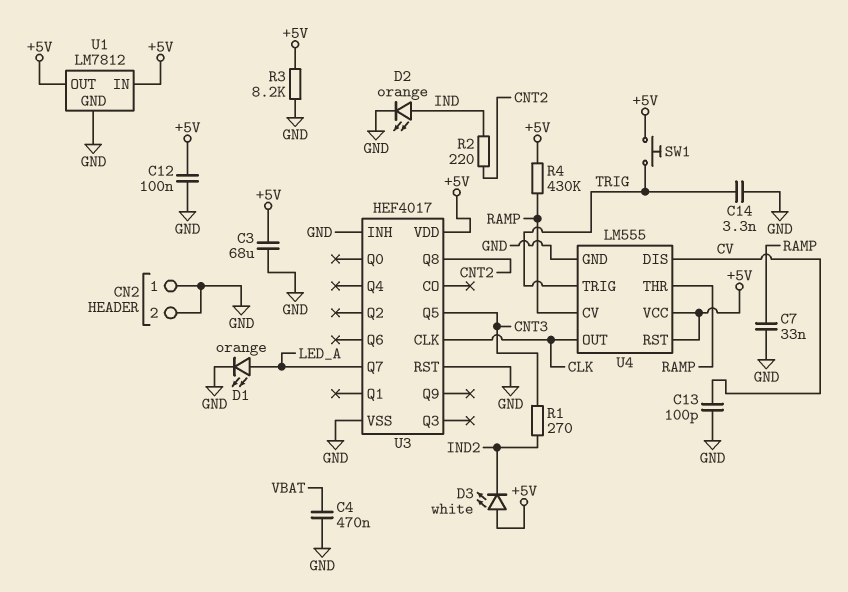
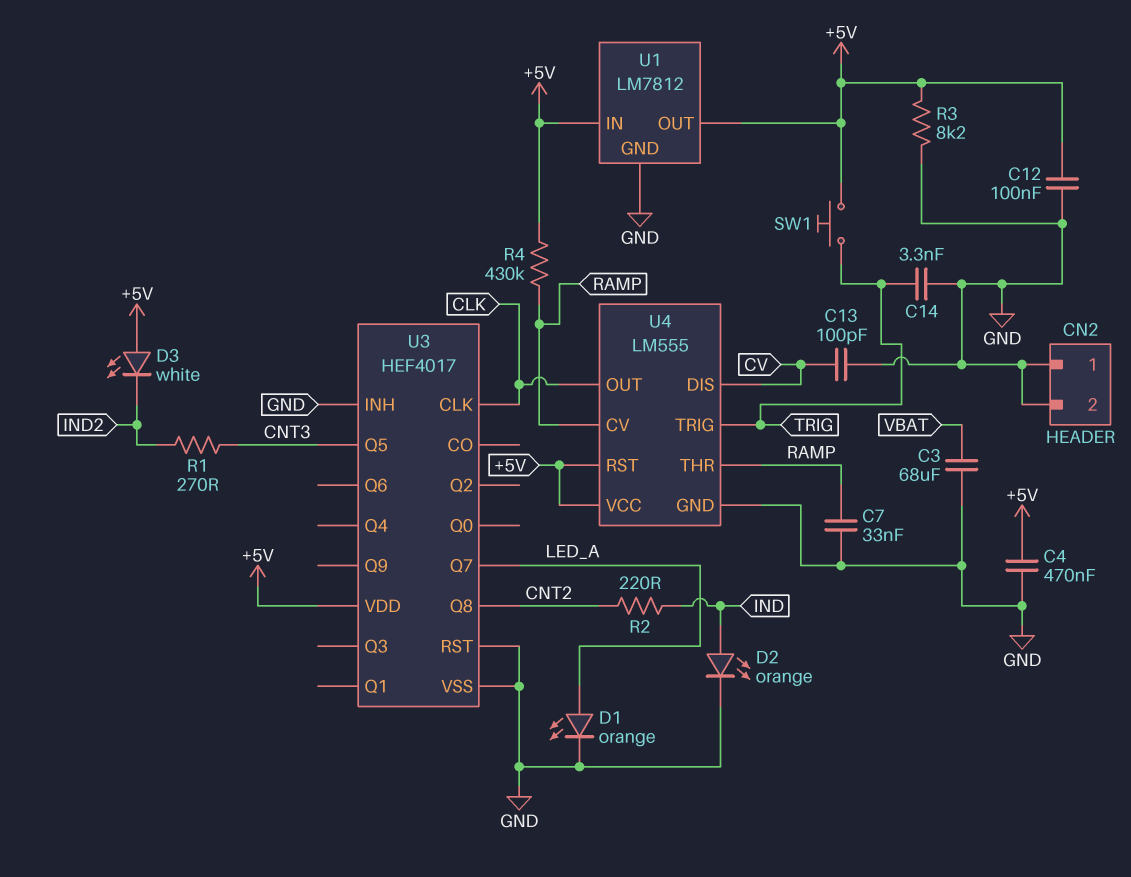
C3: 68uF (+5V, GND) -> 68uF (GND, VBAT)
C4: 470nF (GND, VBAT) -> 470nF (+5V, GND)

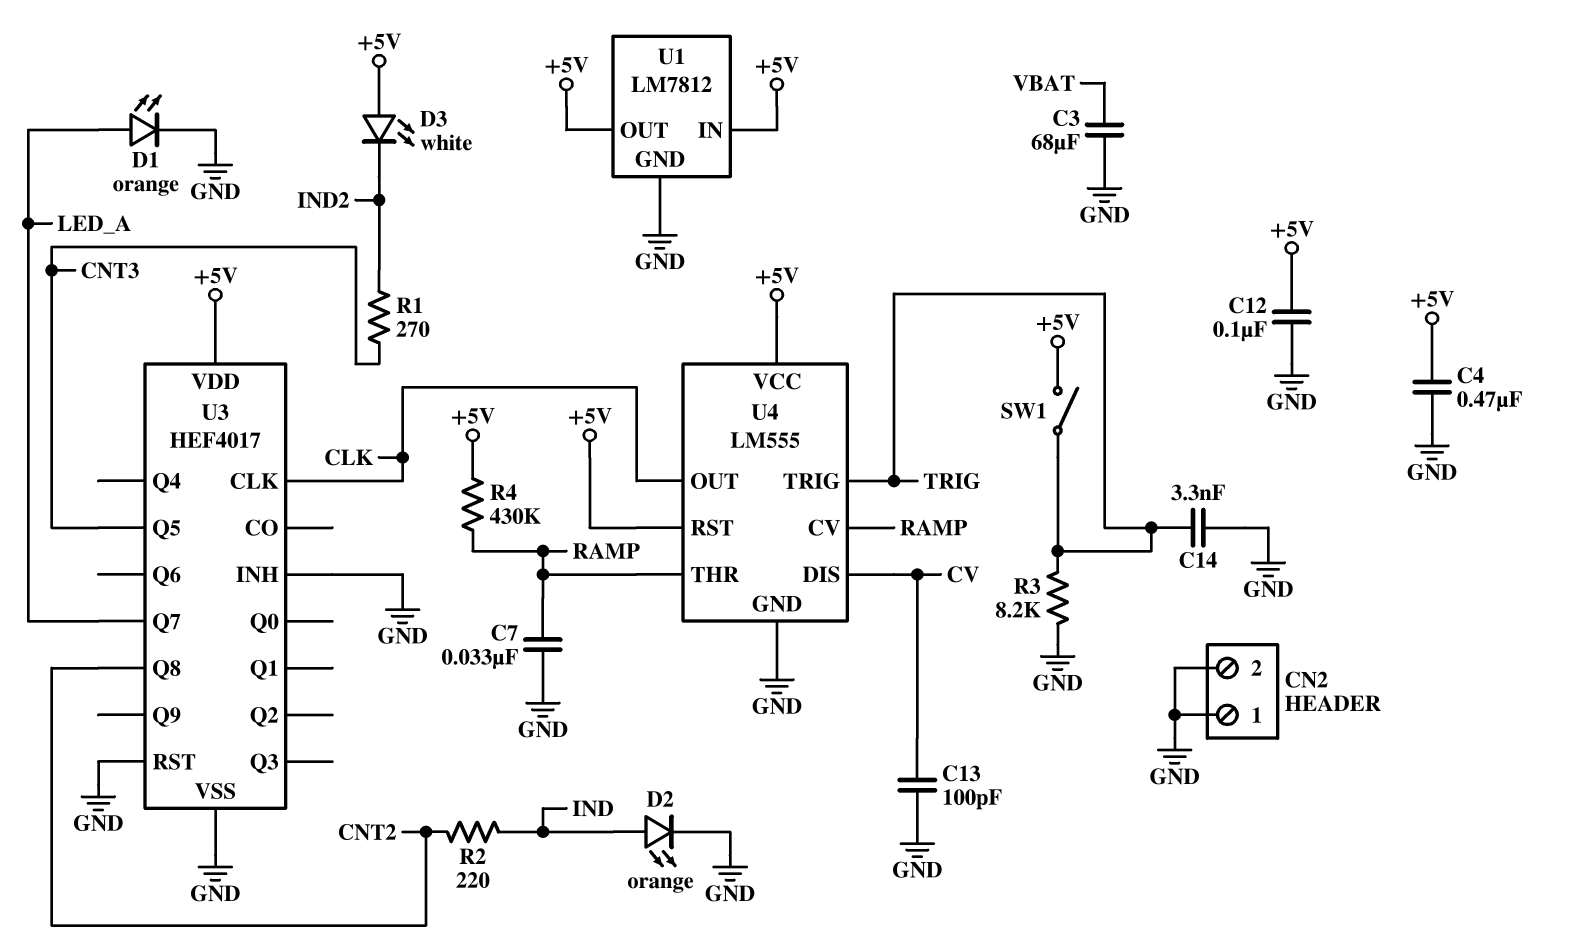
R3: 8.2k (+5V, GND) -> 8.2k (GND, TRIG)
SW1: button (+5V, TRIG) -> switch (+5V, TRIG)

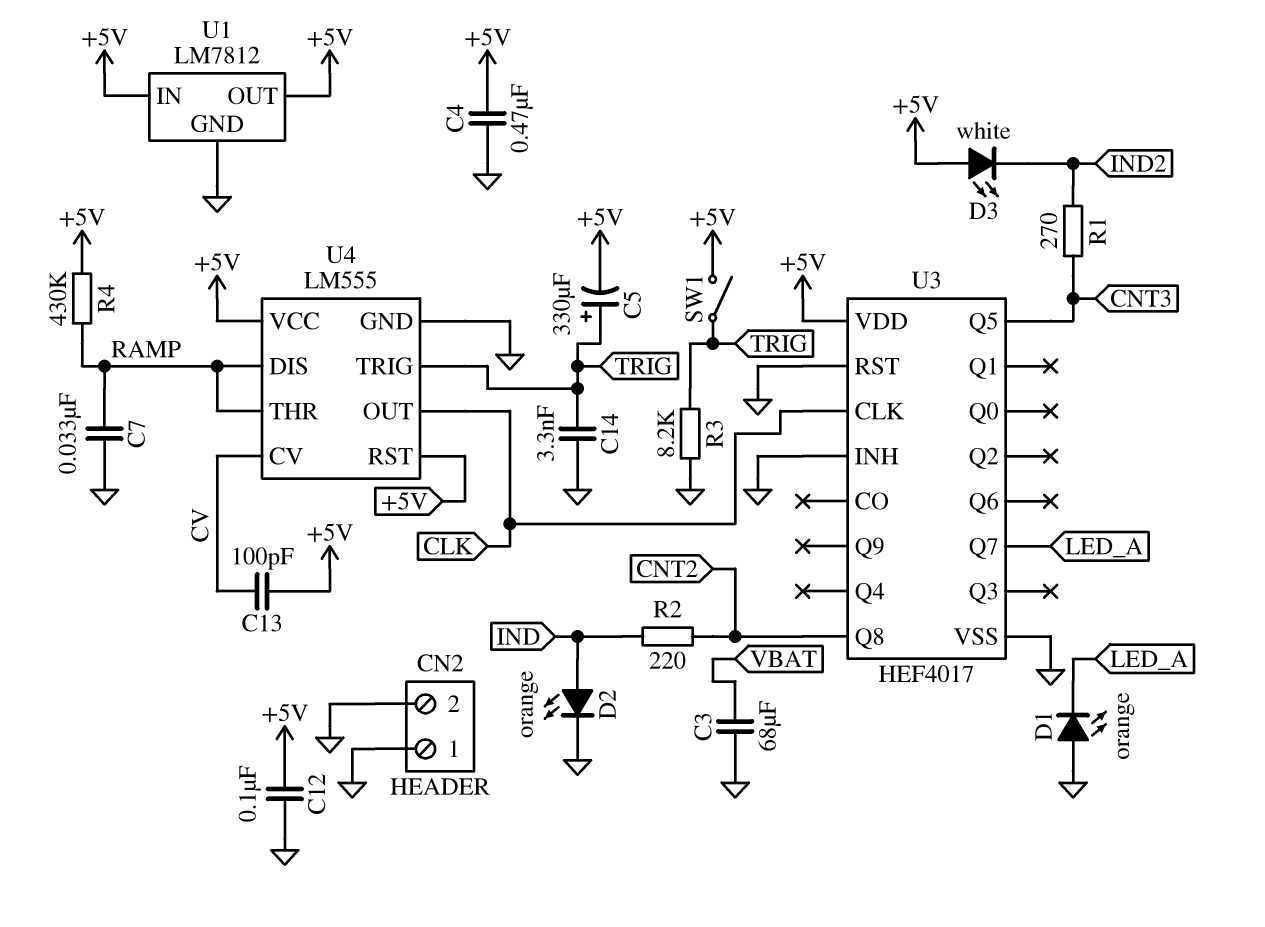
C5: none -> 330uF (plus TRIG, minus +5V)
C13: 100pF (CV, GND) -> 100pF (+5V, CV)
D1: LED orange (A LED_A, K GND) -> LED orange (A GND, K LED_A)
U4 pin CV: RAMP -> CV
U4 pin DIS: CV -> RAMP

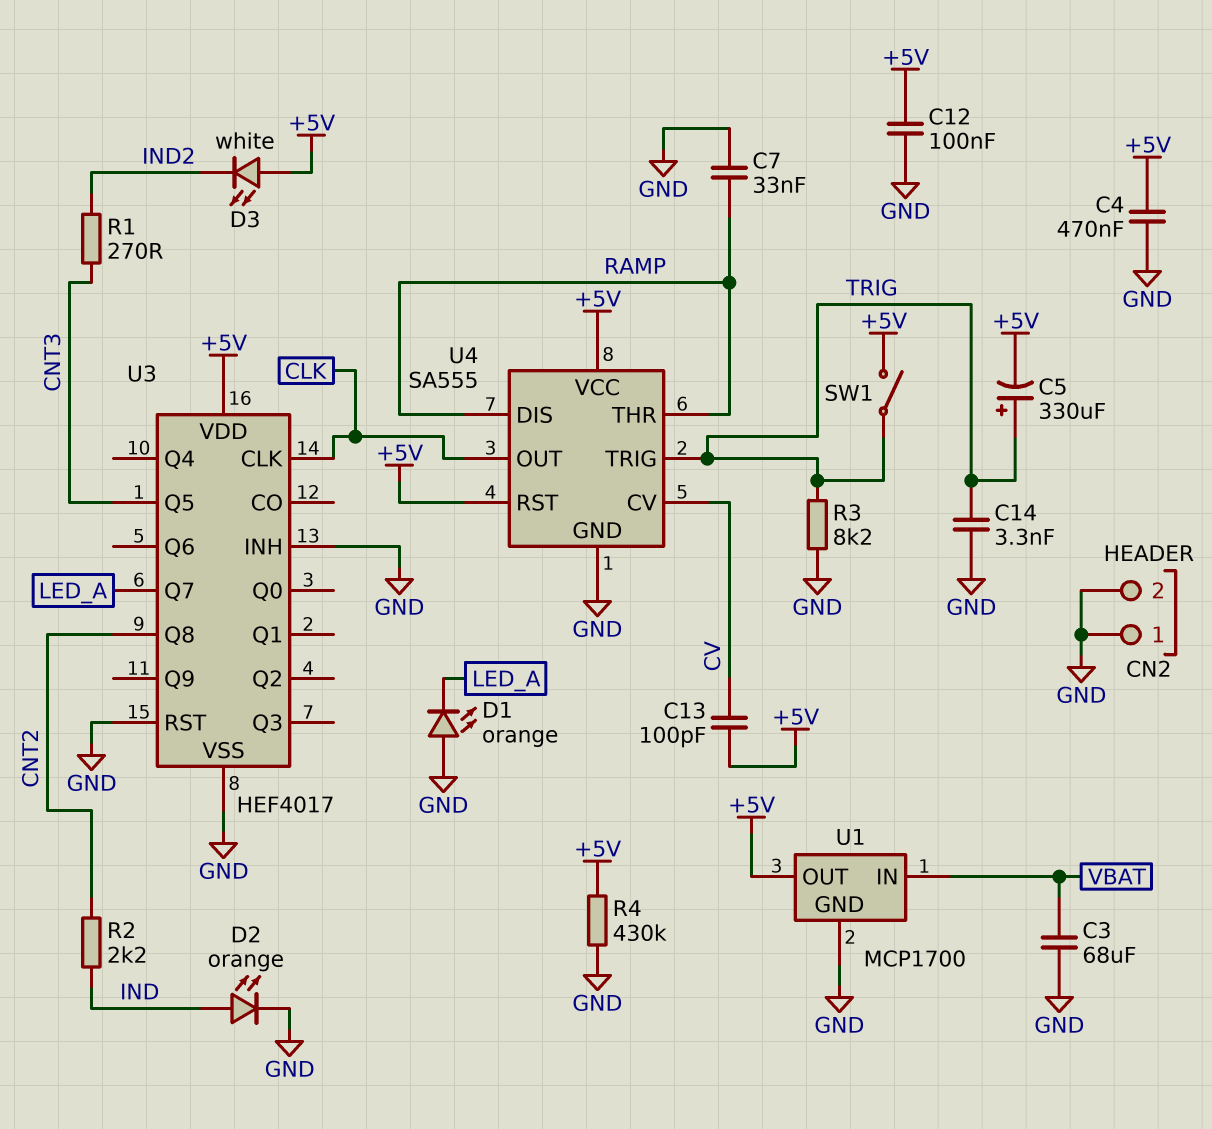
R2: 220 (CNT2, IND) -> 2.2k (CNT2, IND)
R4: 430k (+5V, RAMP) -> 430k (+5V, GND)
U1: LM7812 -> MCP1700
U1 pin IN: +5V -> VBAT
U4: LM555 -> SA555

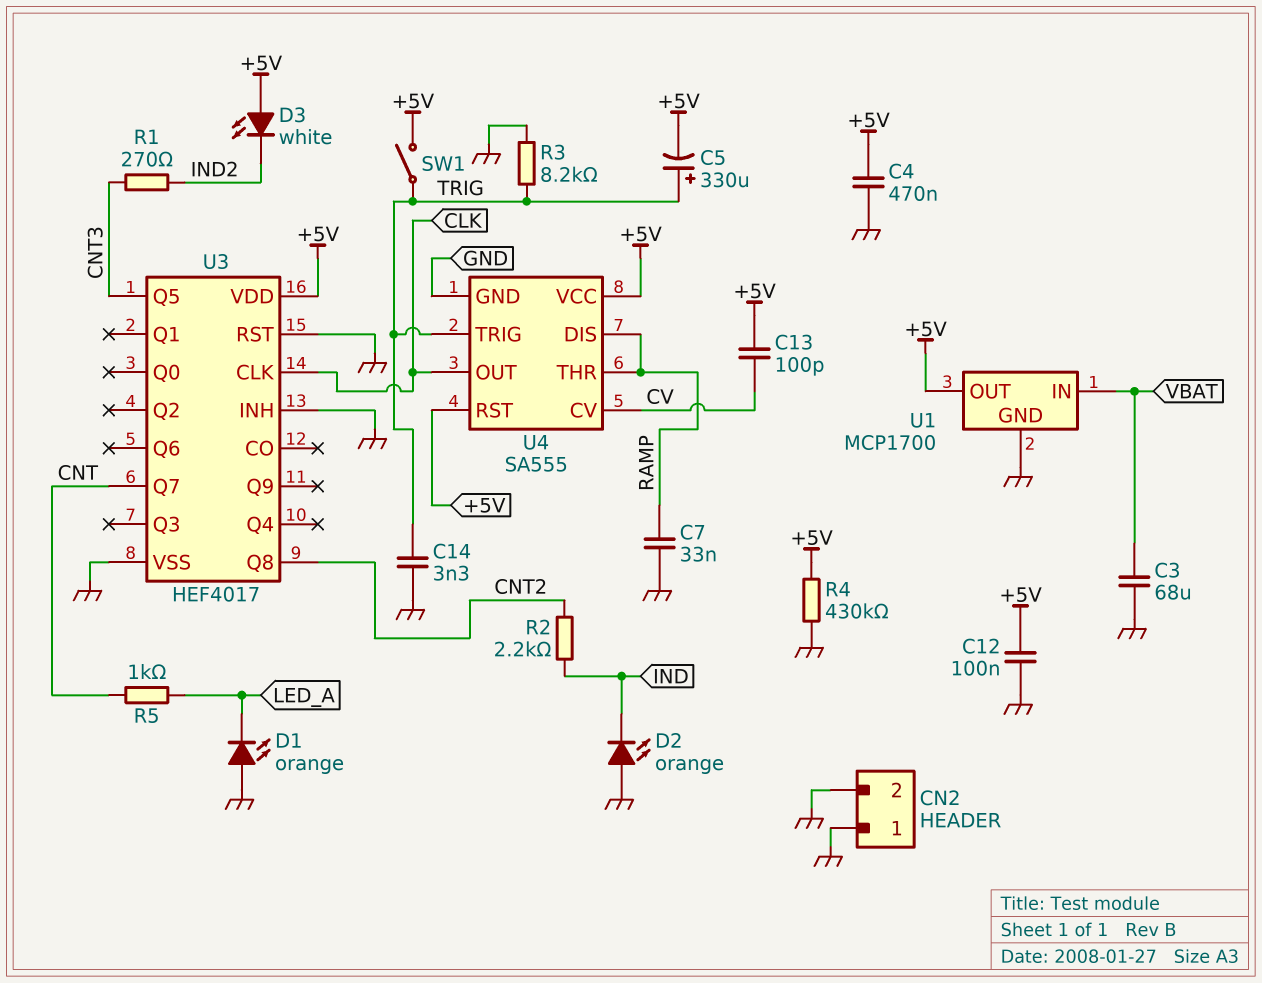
D2: LED orange (A IND, K GND) -> LED orange (A GND, K IND)
R5: none -> 1k (CNT, LED_A)
U3 pin Q7: LED_A -> CNT

